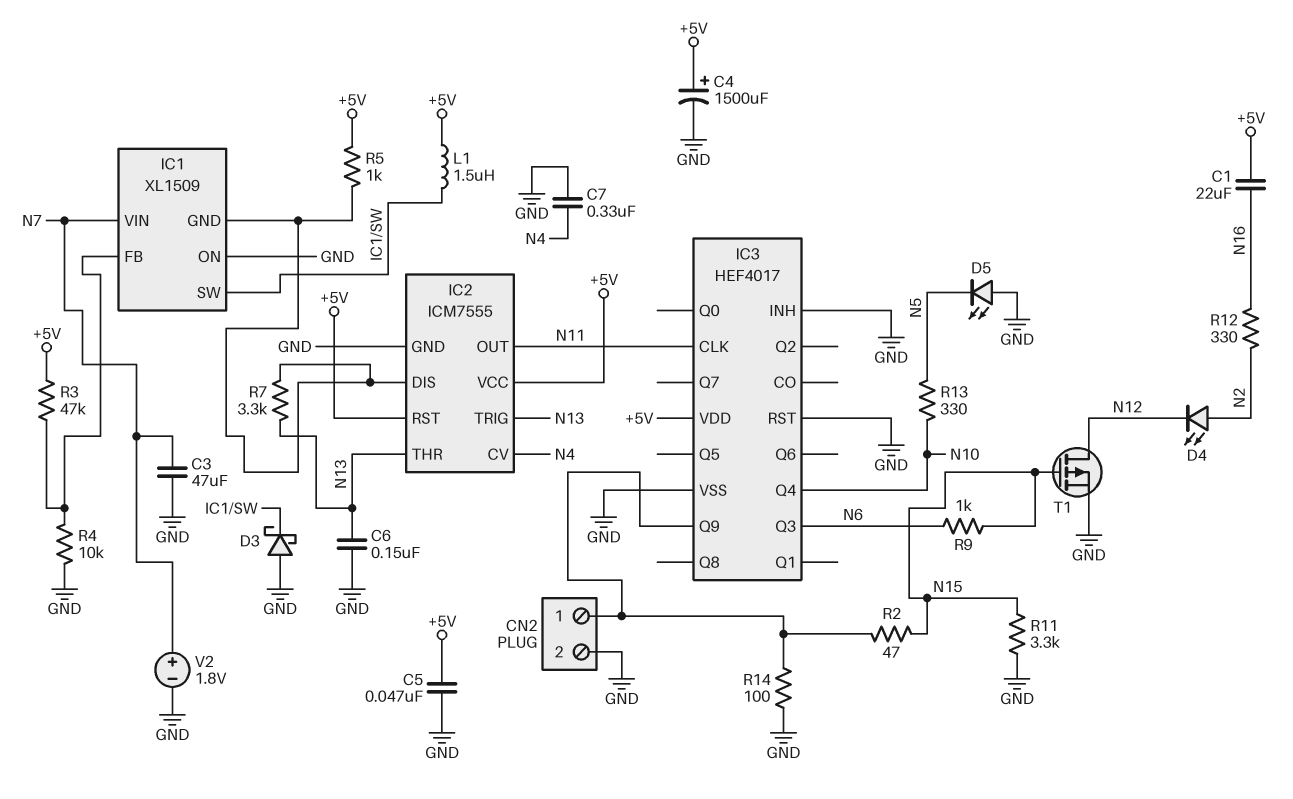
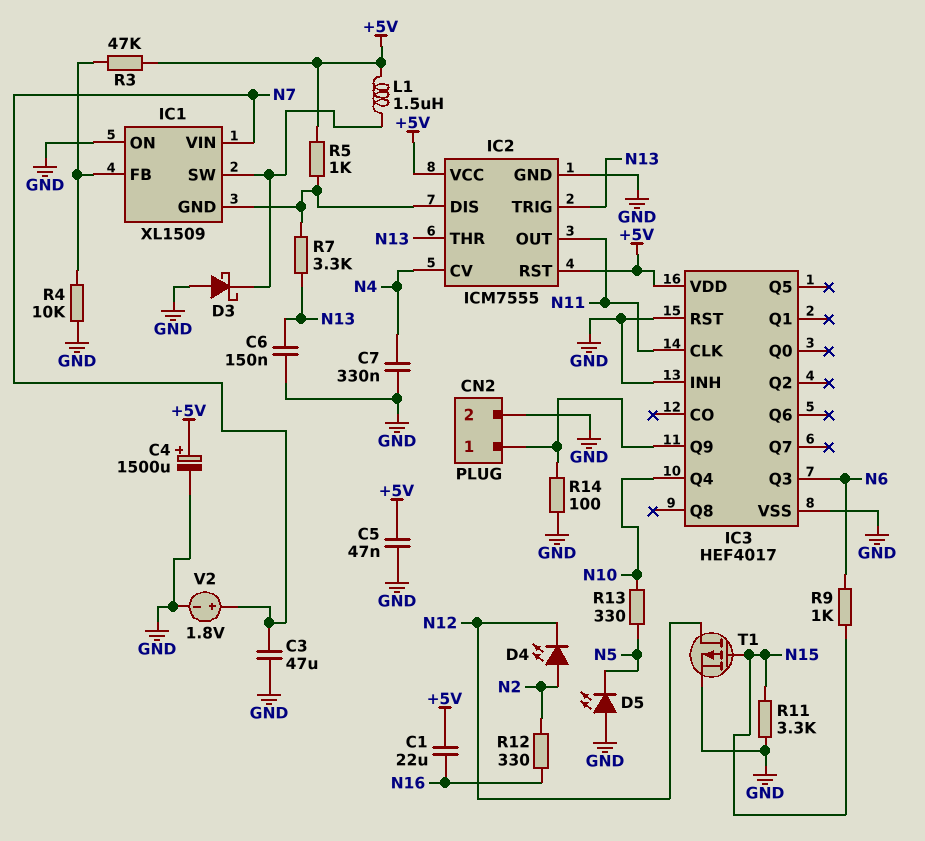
R2: 47 (CN2/1, N15) -> none

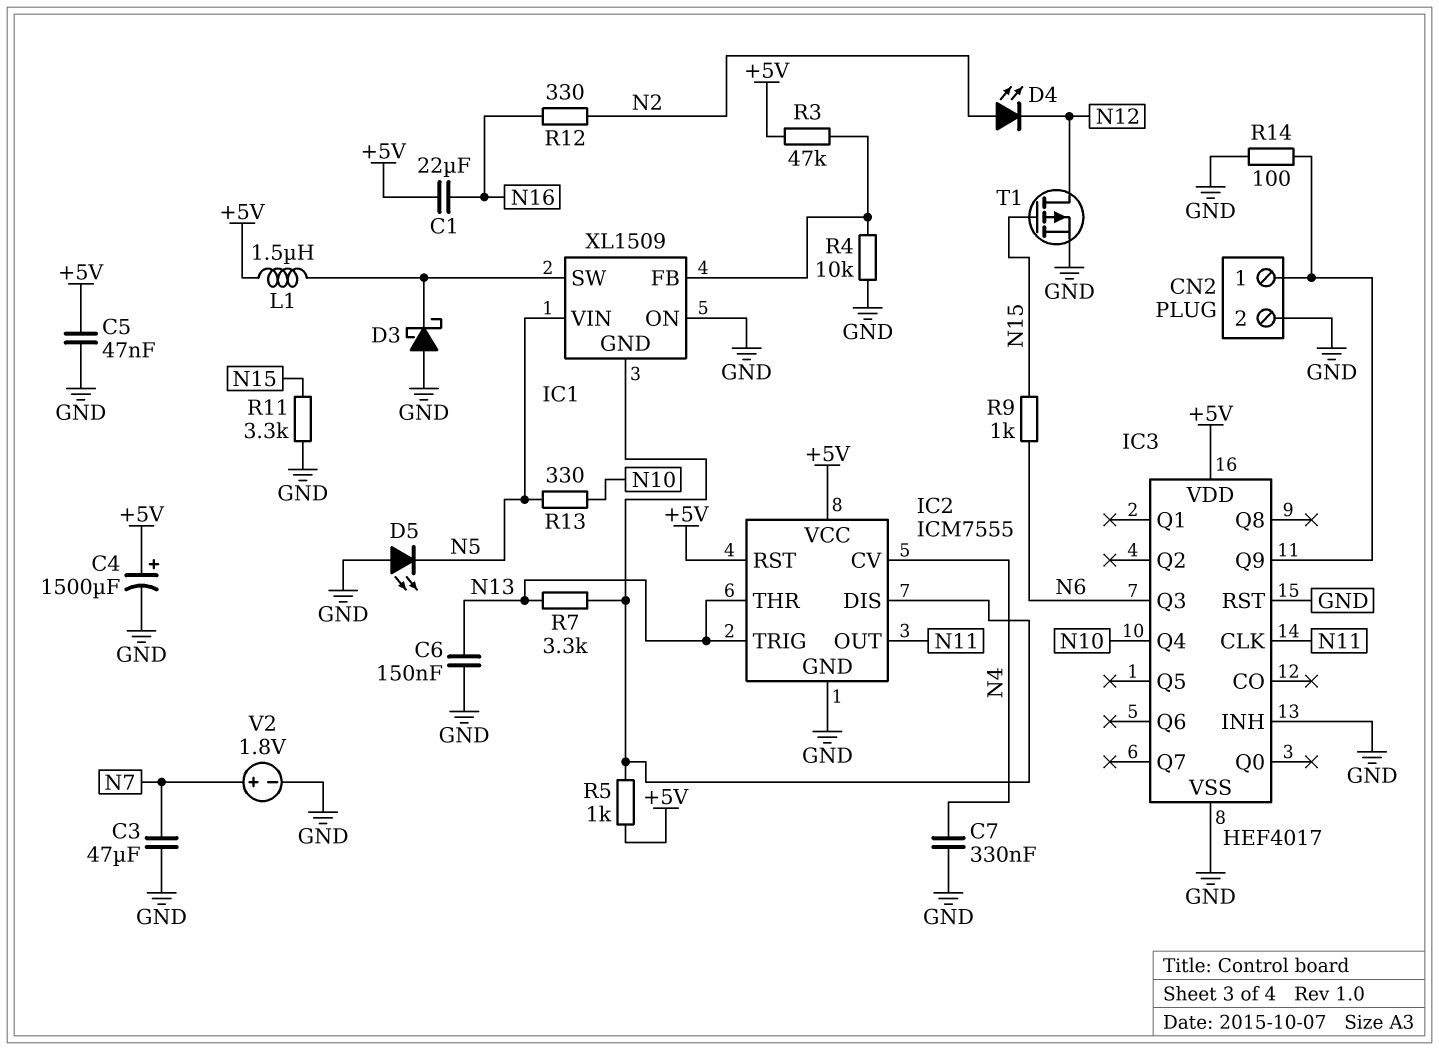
IC1 pin VIN: N7 -> N5

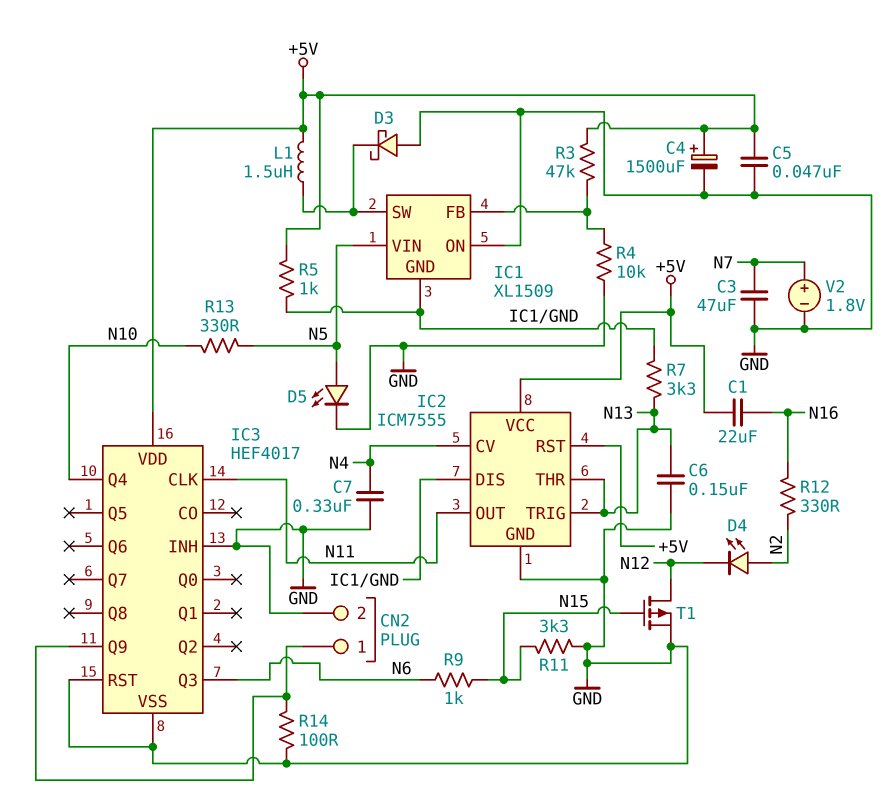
D5: LED (A GND, K N5) -> LED (A N5, K GND)

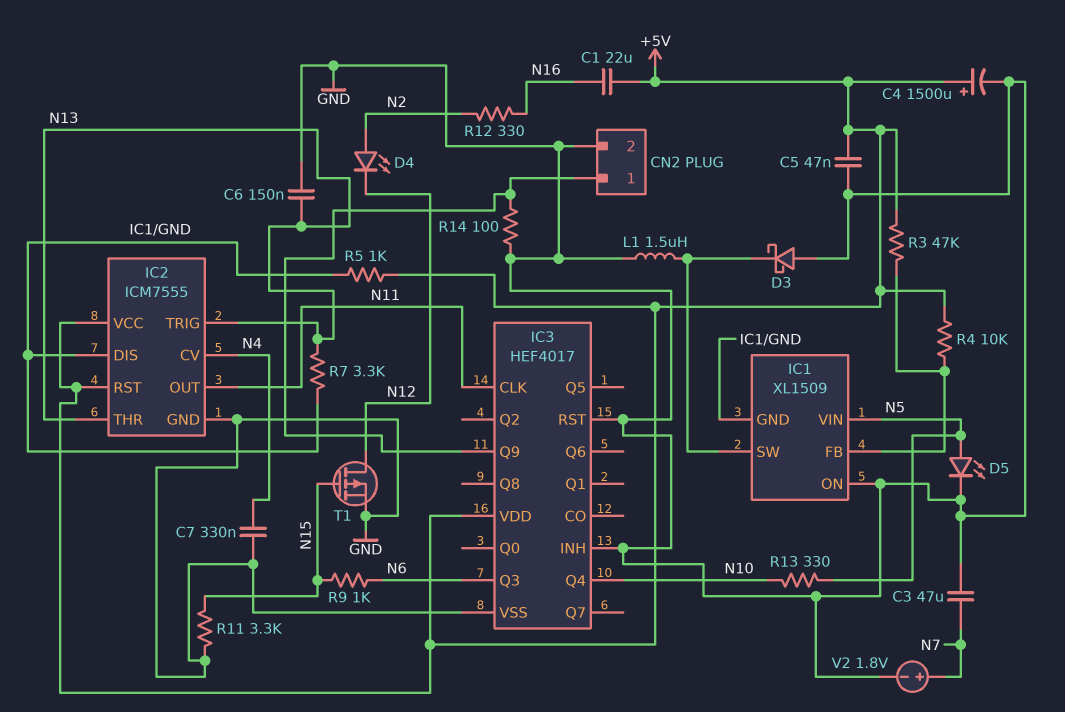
L1: 1.5uH (+5V, IC1/SW) -> 1.5uH (GND, IC1/SW)
R4: 10k (GND, IC1/FB) -> 10k (+5V, IC1/FB)

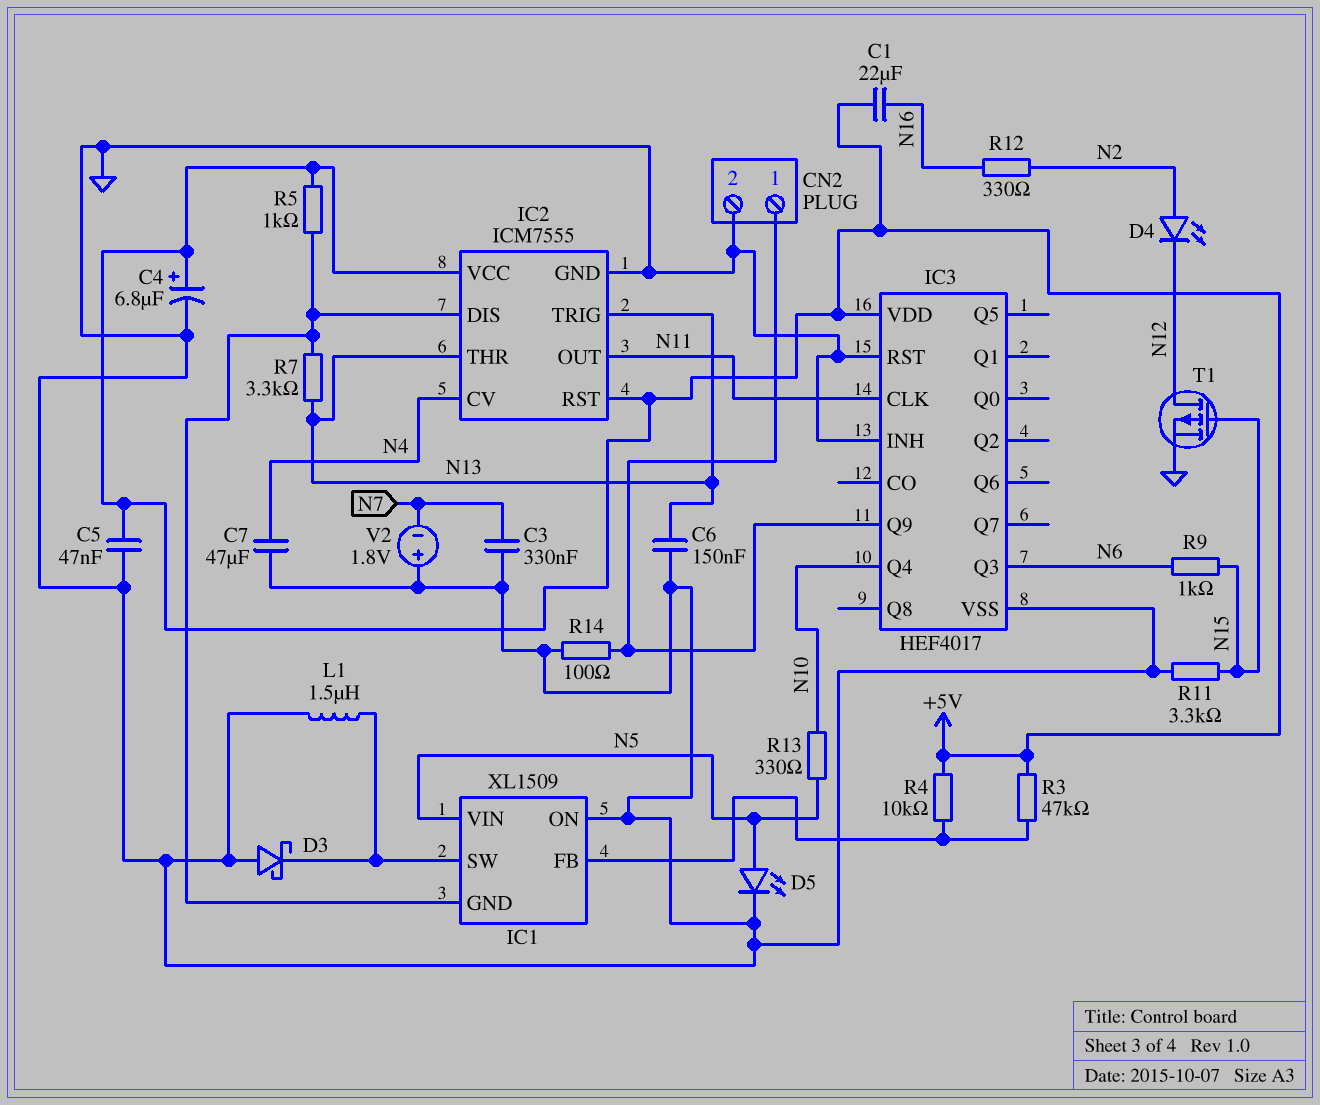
C3: 47uF (GND, N7) -> 330nF (GND, N7)
C4: 1500uF (plus +5V, minus GND) -> 6.8uF (plus +5V, minus GND)
C7: 330nF (GND, N4) -> 47uF (GND, N4)
V2: 1.8V (plus N7, minus GND) -> 1.8V (plus GND, minus N7)

